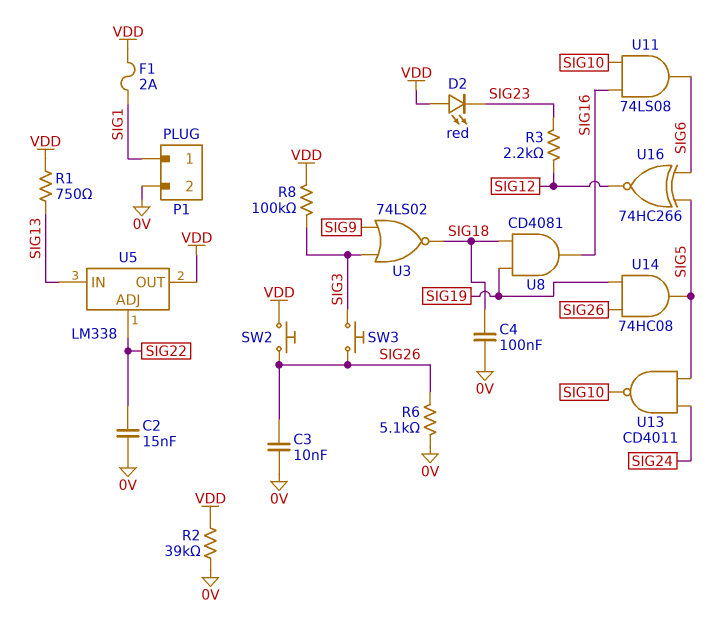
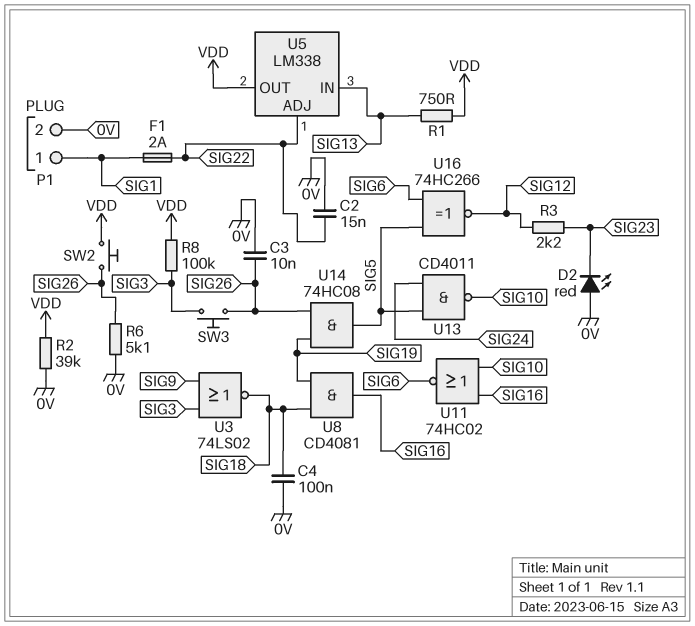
D2: LED red (A VDD, K SIG23) -> LED red (A 0V, K SIG23)
F1: 2A (SIG1, VDD) -> 2A (SIG1, SIG22)
U11: AND 74LS08 (in SIG10, in SIG16, out SIG6) -> NOR 74HC02 (in SIG10, in SIG16, out SIG6)

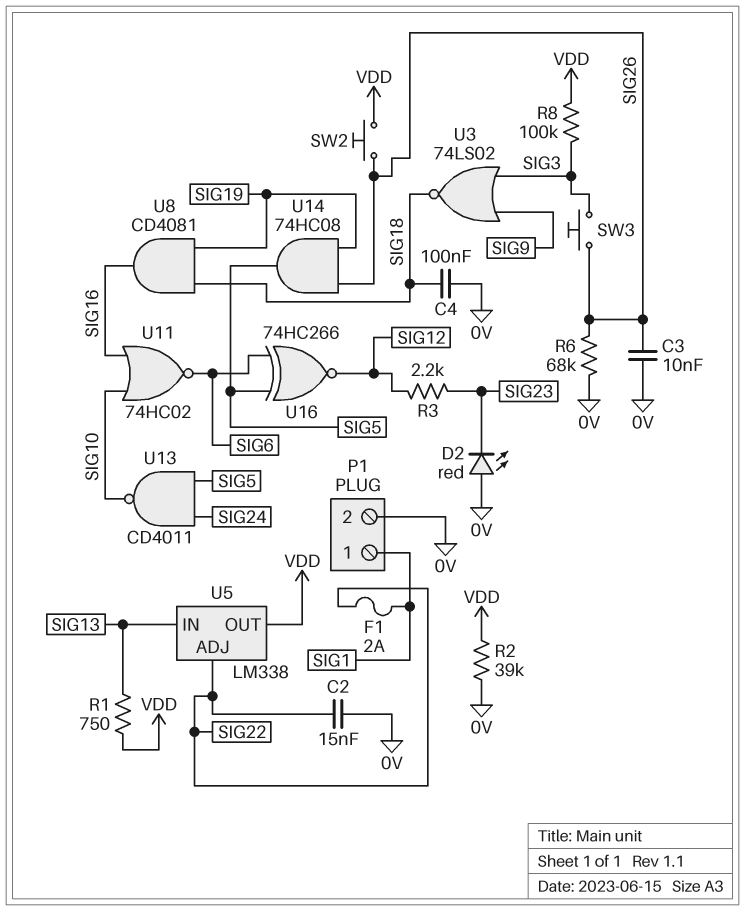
R6: 5.1k (0V, SIG26) -> 68k (0V, SIG26)

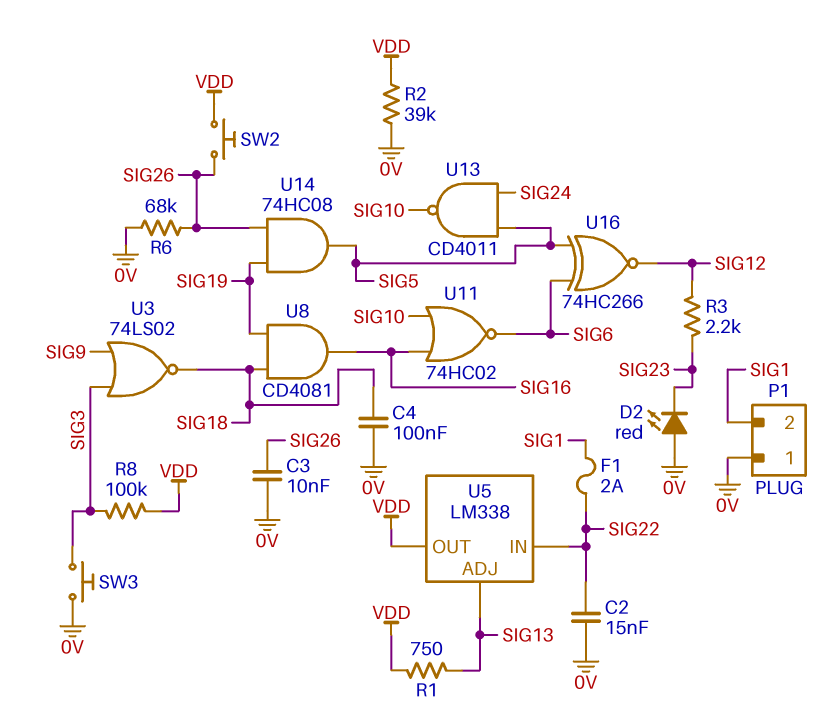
P1 pin 1: SIG1 -> 0V
P1 pin 2: 0V -> SIG1
SW3: button (SIG3, SIG26) -> button (0V, SIG3)
U5 pin ADJ: SIG22 -> SIG13
U5 pin IN: SIG13 -> SIG22

